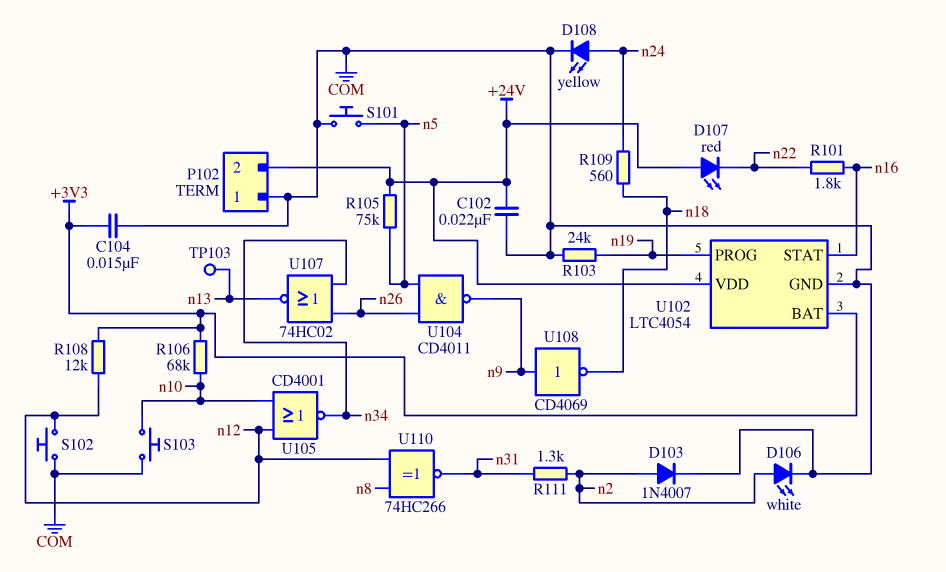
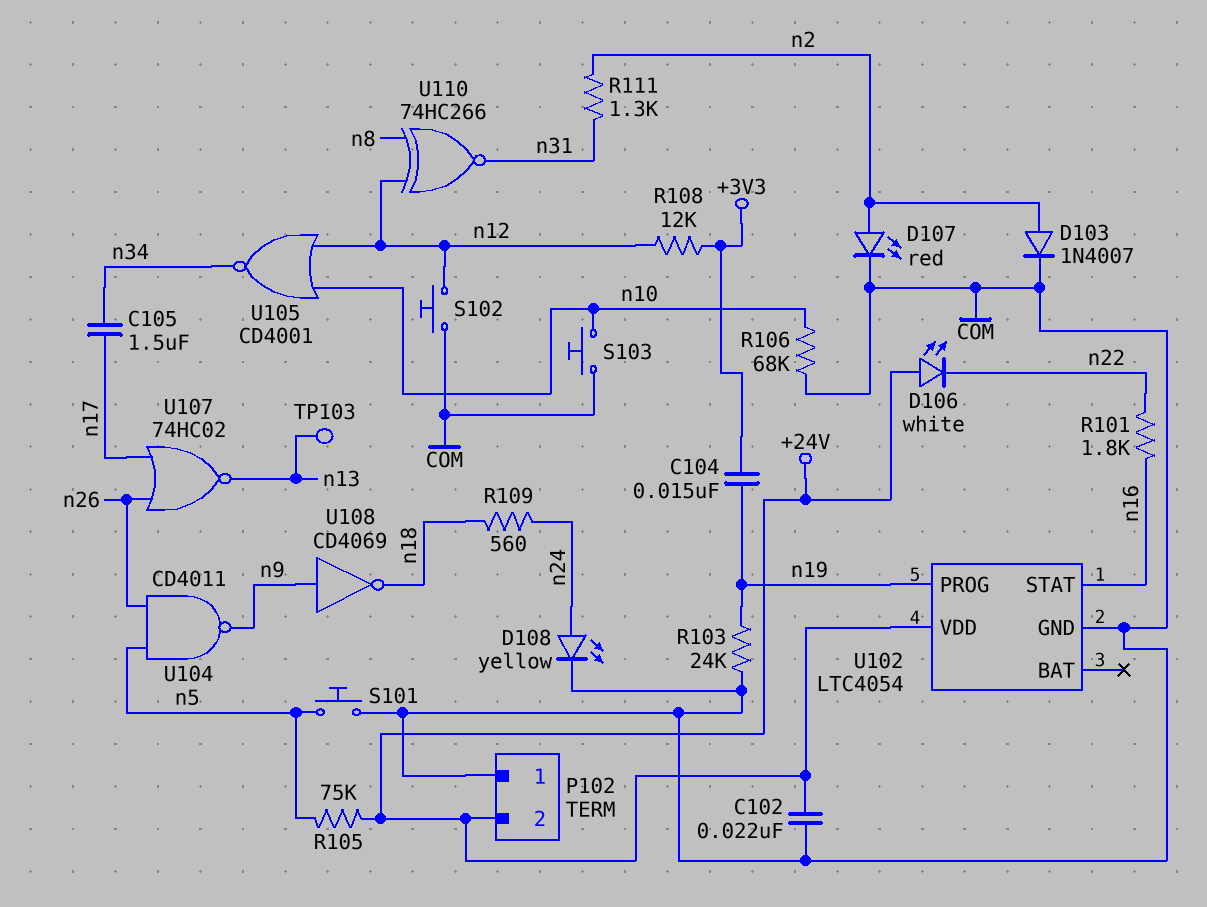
C104: 15nF (+3V3, COM) -> 15nF (+3V3, n19)
C105: none -> 1.5uF (n17, n34)
D106: LED white (A n2, K COM) -> LED white (A +24V, K n22)
D107: LED red (A +24V, K n22) -> LED red (A n2, K COM)
R106: 68k (+3V3, n10) -> 68k (COM, n10)
U102 pin BAT: +3V3 -> none
U107: NOR 74HC02 (in n26, in n34, out n13) -> NOR 74HC02 (in n17, in n26, out n13)

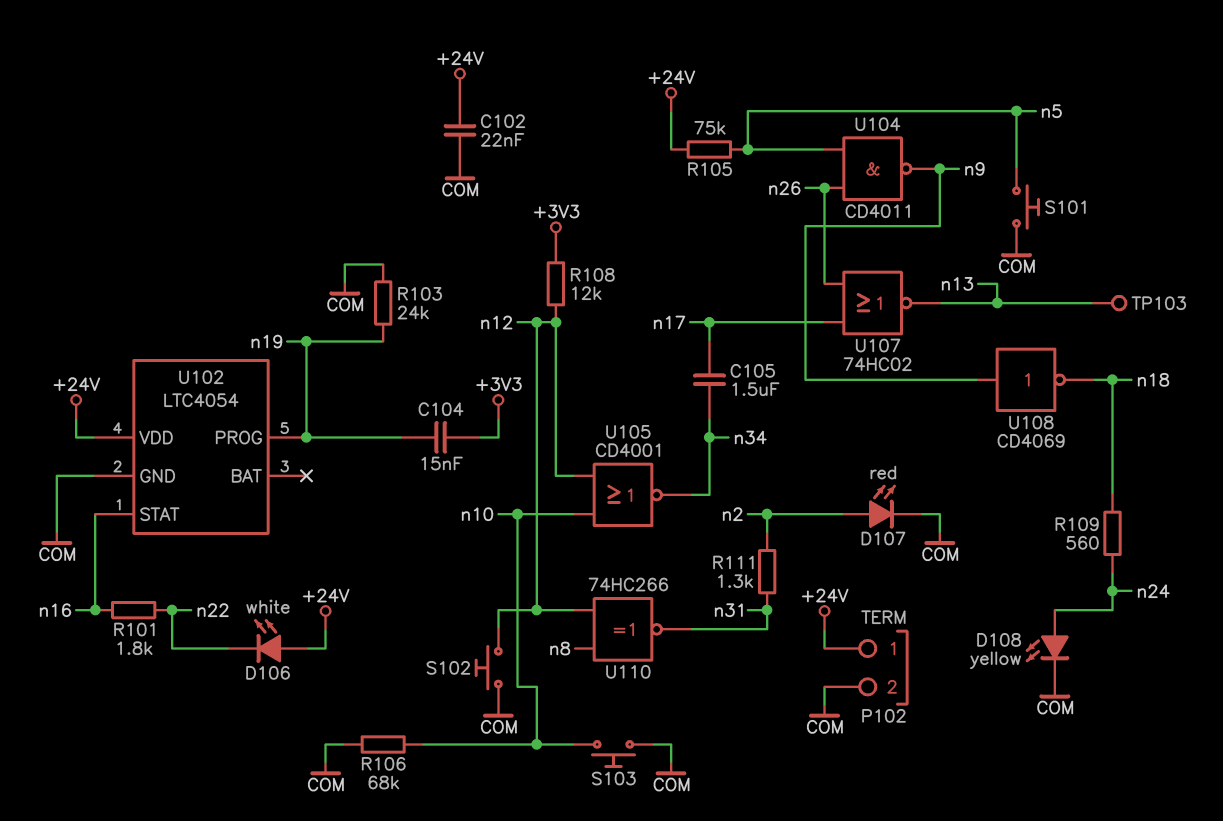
D103: diode 1N4007 (A n2, K COM) -> none
P102 pin 1: COM -> +24V
P102 pin 2: +24V -> COM

